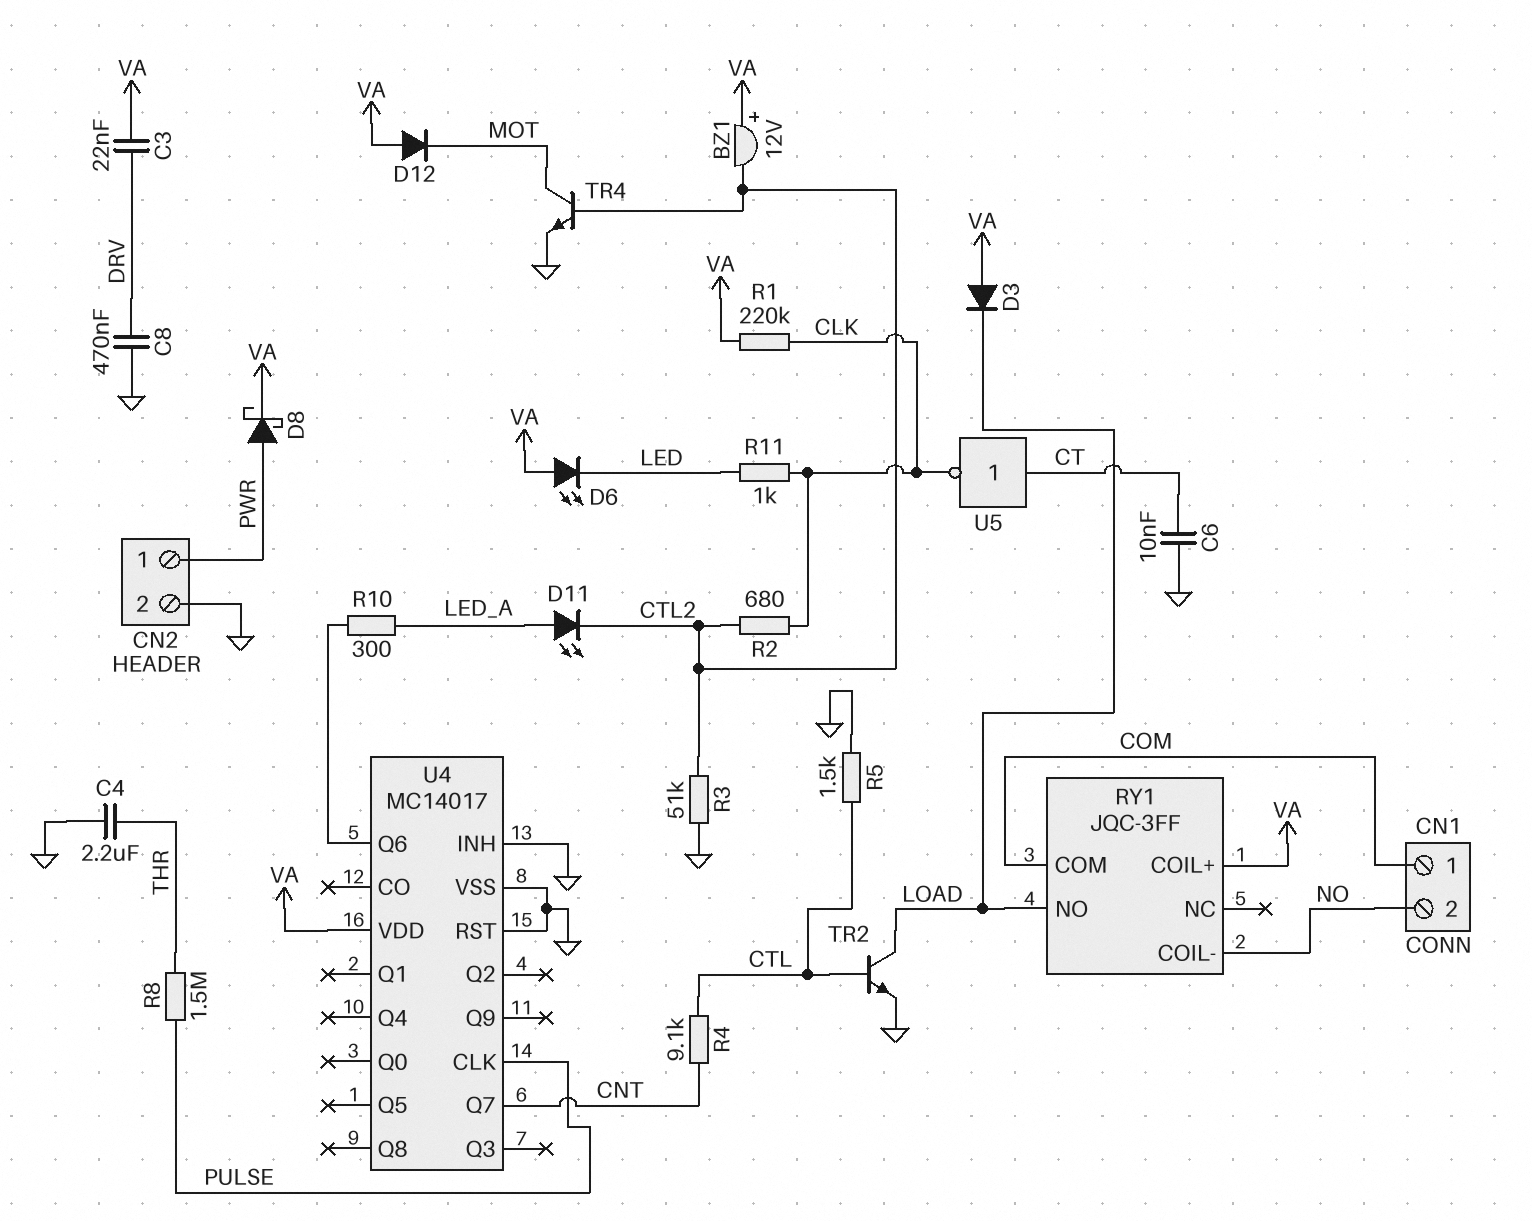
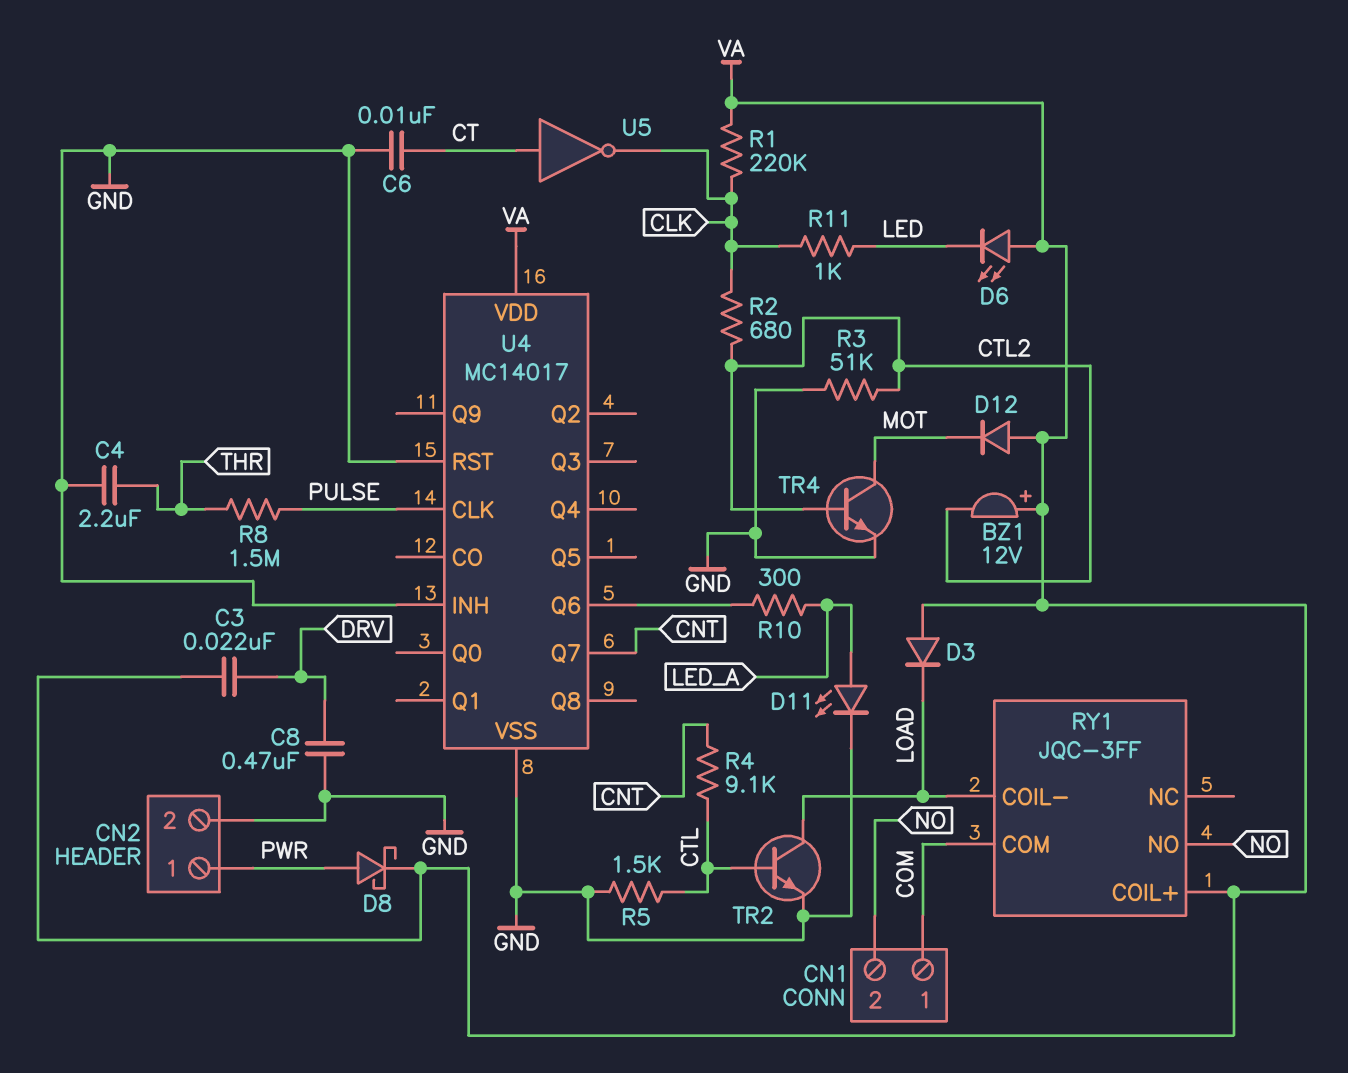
D11: LED (A LED_A, K CTL2) -> LED (A LED_A, K GND)
RY1 pin COIL-: NO -> LOAD
RY1 pin NO: LOAD -> NO

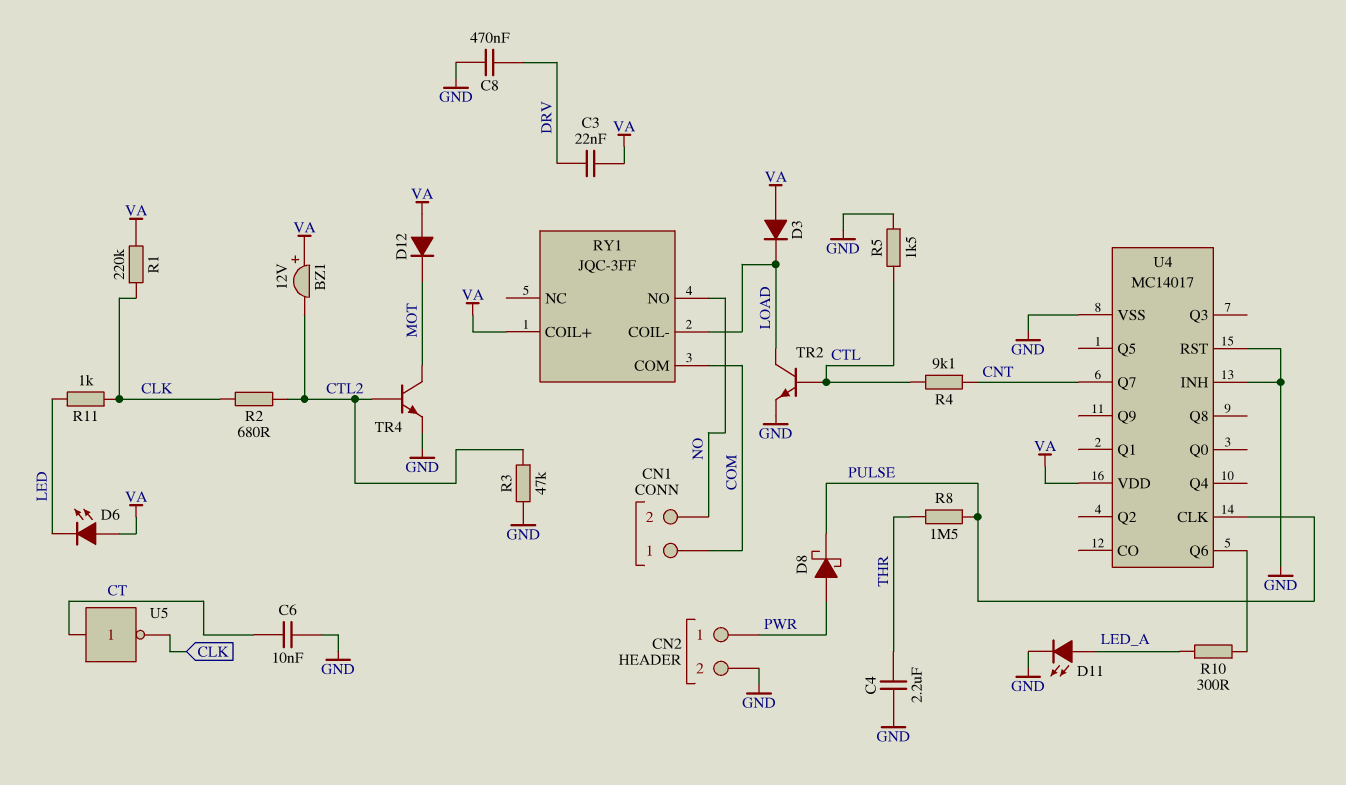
D8: schottky (A PWR, K VA) -> schottky (A PWR, K PULSE)
R3: 51k (CTL2, GND) -> 47k (CTL2, GND)

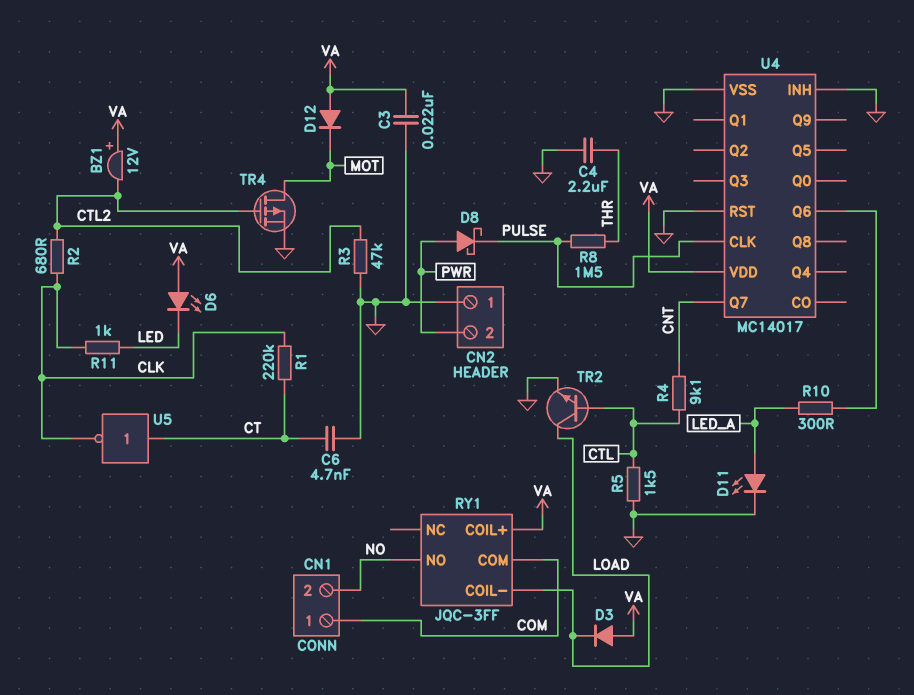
C3: 22nF (DRV, VA) -> 22nF (GND, VA)
C6: 10nF (CT, GND) -> 4.7nF (CT, GND)
C8: 470nF (DRV, GND) -> none
CN2 pin 1: PWR -> GND
CN2 pin 2: GND -> PWR
R1: 220k (CLK, VA) -> 220k (CLK, CT)
TR4: NPN (B CTL2, C MOT, E GND) -> PMOS (G CTL2, D MOT, S GND)

